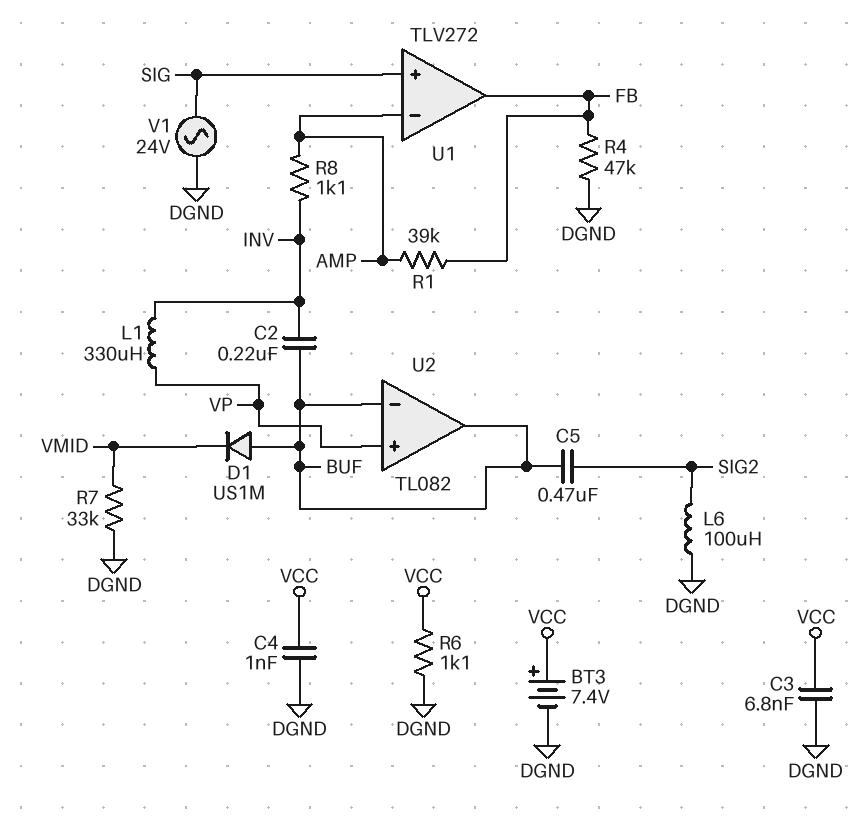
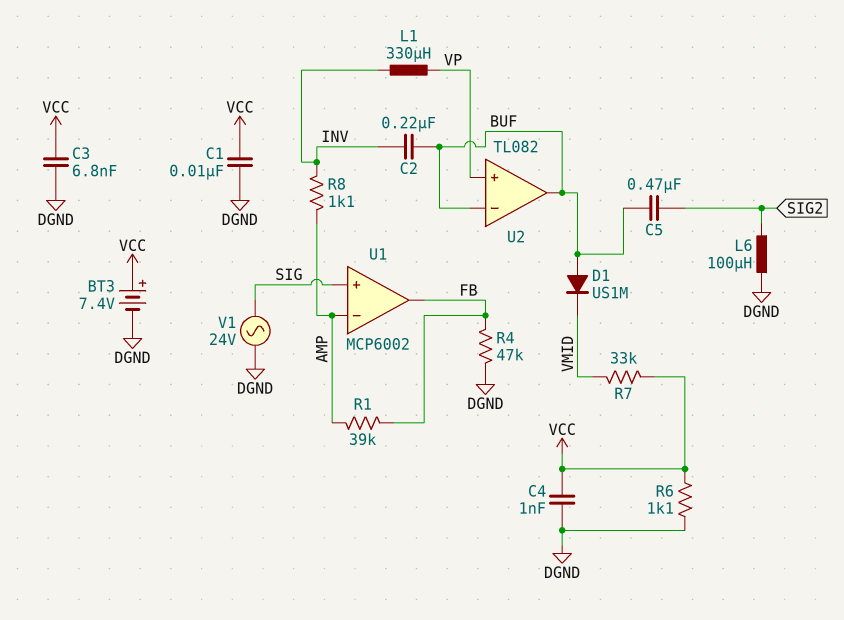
C1: none -> 10nF (DGND, VCC)
R7: 33k (DGND, VMID) -> 33k (VCC, VMID)
U1: TLV272 -> MCP6002

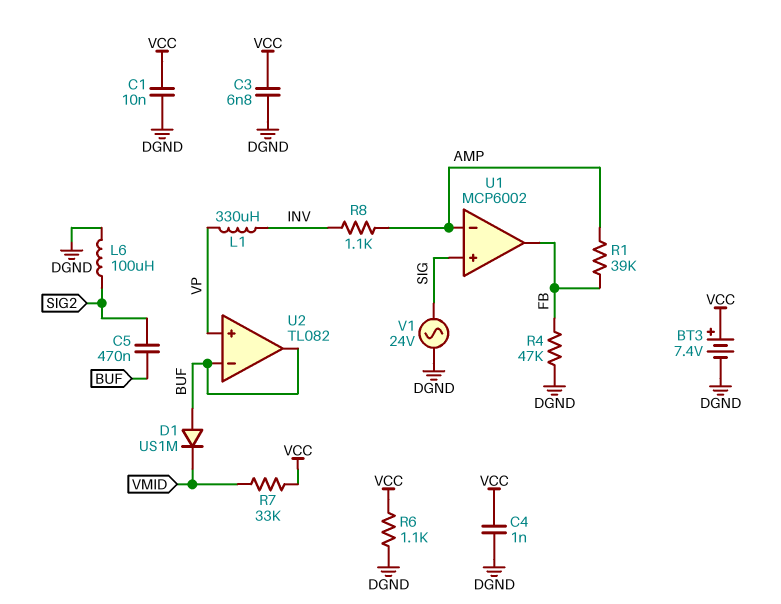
C2: 220nF (BUF, INV) -> none

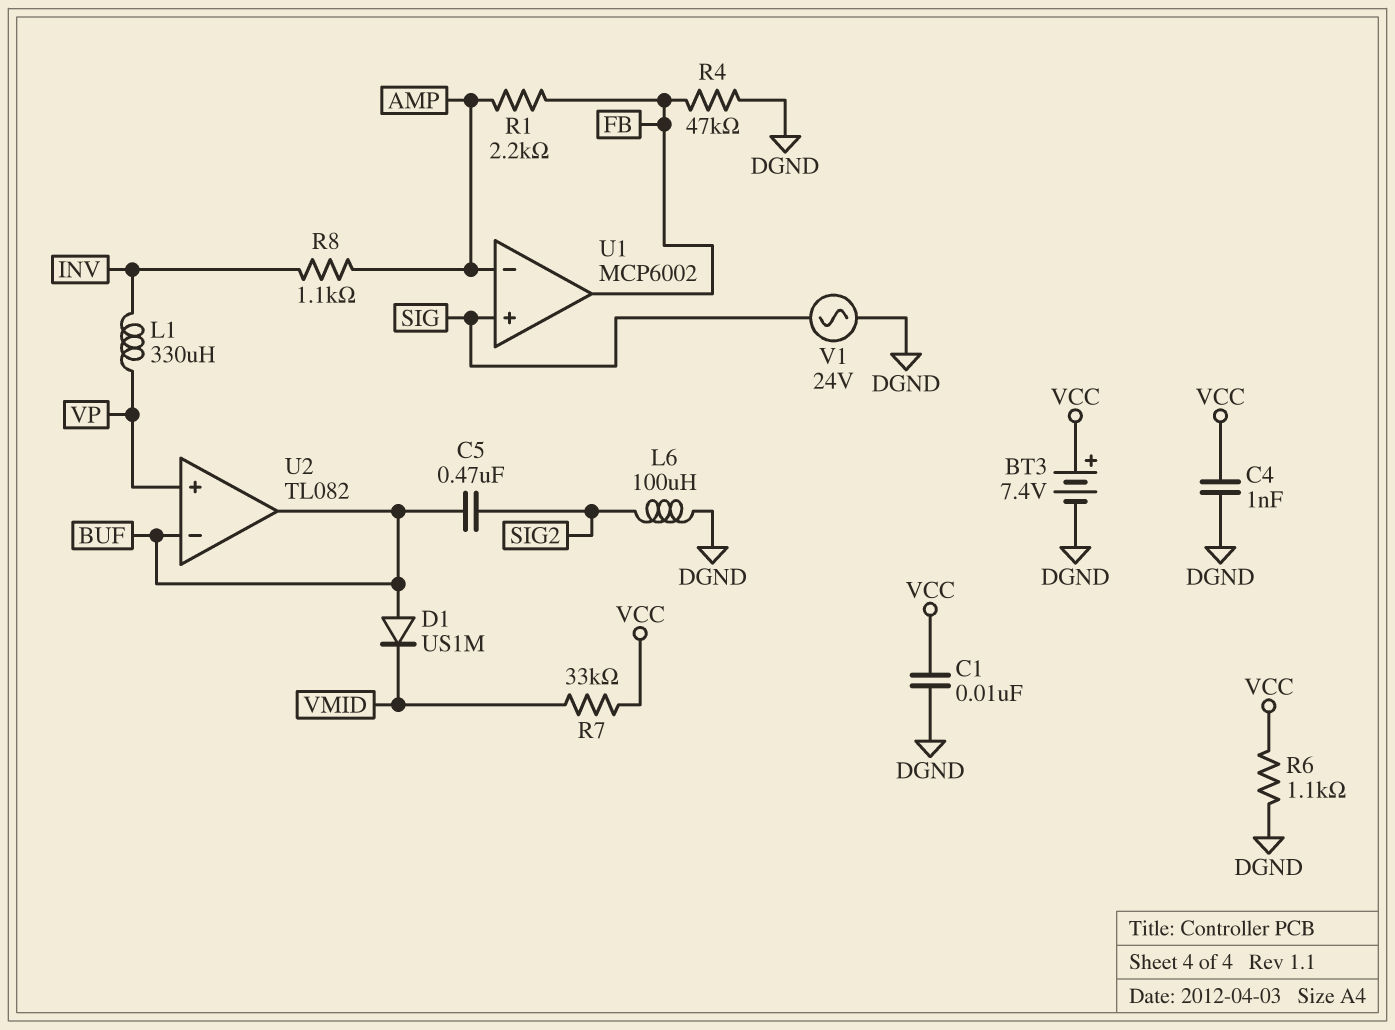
C3: 6.8nF (DGND, VCC) -> none
R1: 39k (AMP, FB) -> 2.2k (AMP, FB)

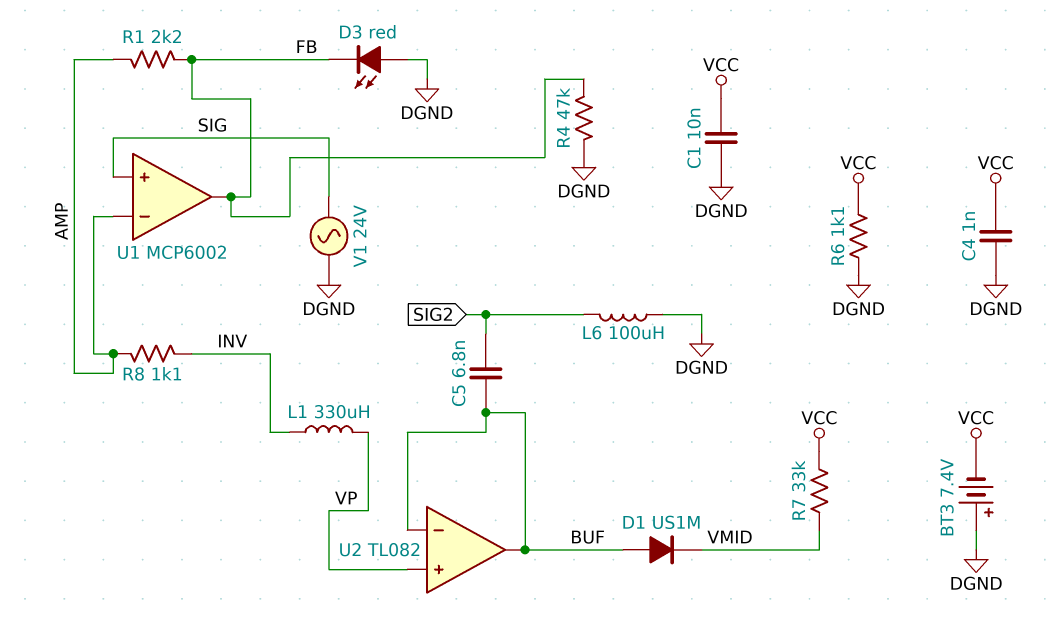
BT3: 7.4V (plus VCC, minus DGND) -> 7.4V (plus DGND, minus VCC)
C5: 470nF (BUF, SIG2) -> 6.8nF (BUF, SIG2)
D3: none -> LED red (A DGND, K FB)

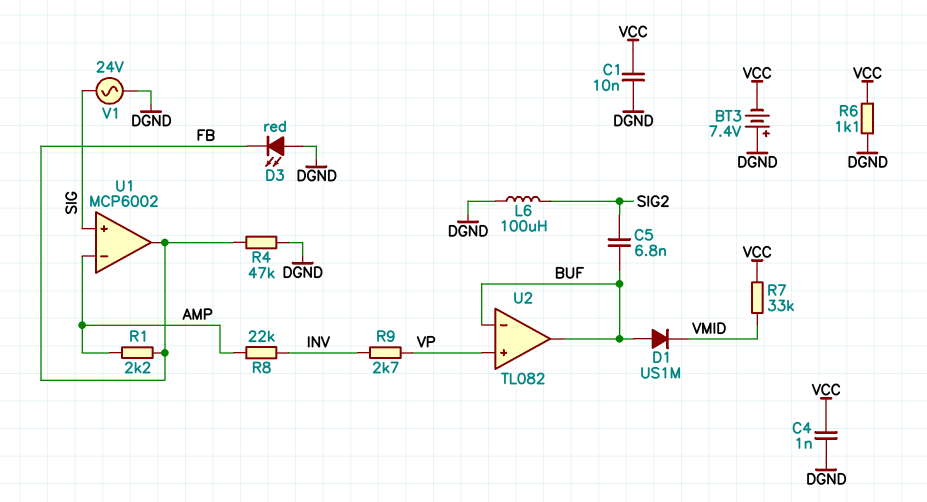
L1: 330uH (INV, VP) -> none
R8: 1.1k (AMP, INV) -> 22k (AMP, INV)
R9: none -> 2.7k (INV, VP)

